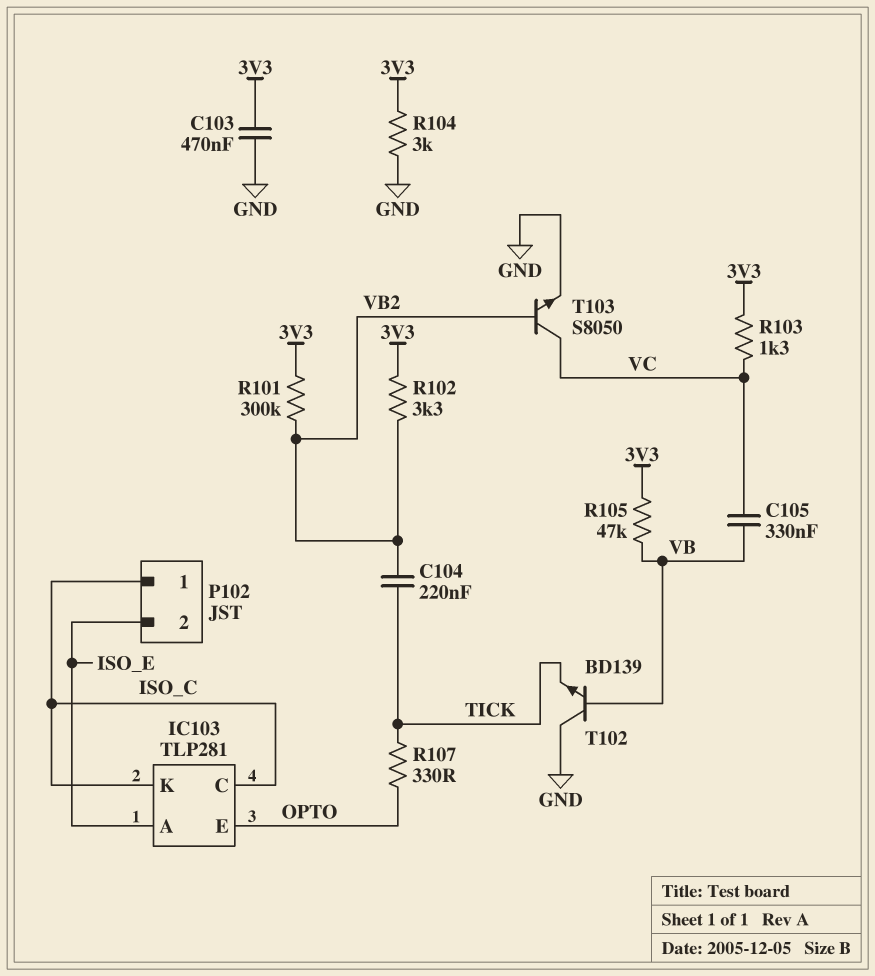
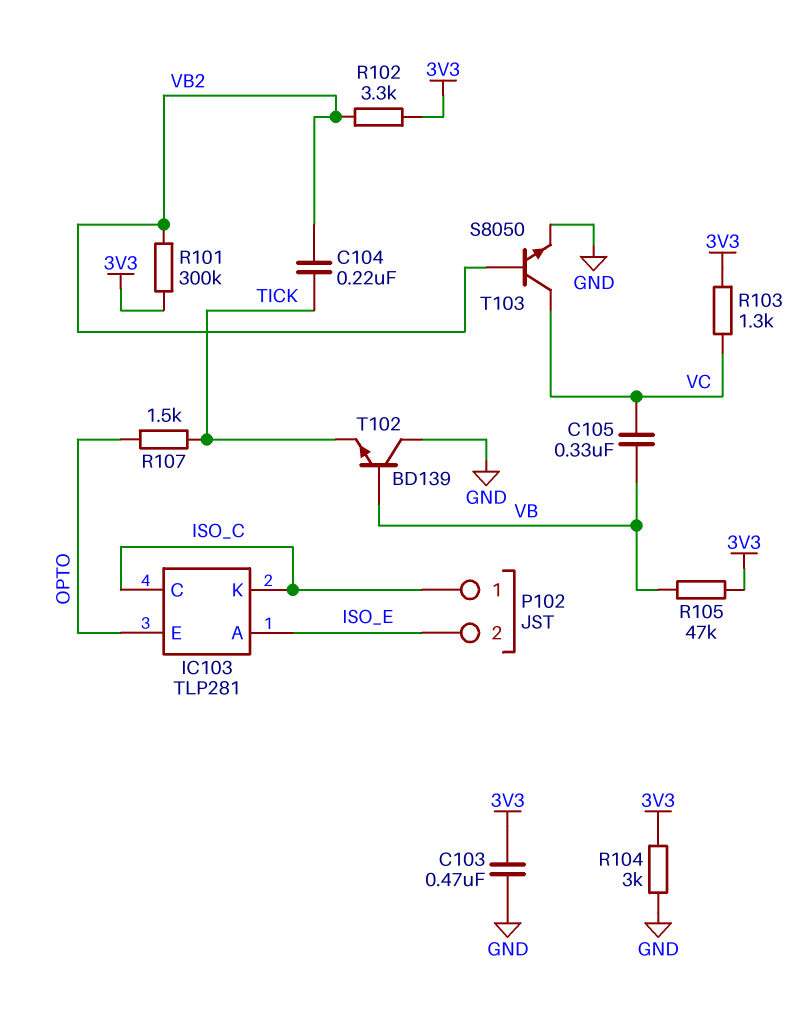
R107: 330 (OPTO, TICK) -> 1.5k (OPTO, TICK)

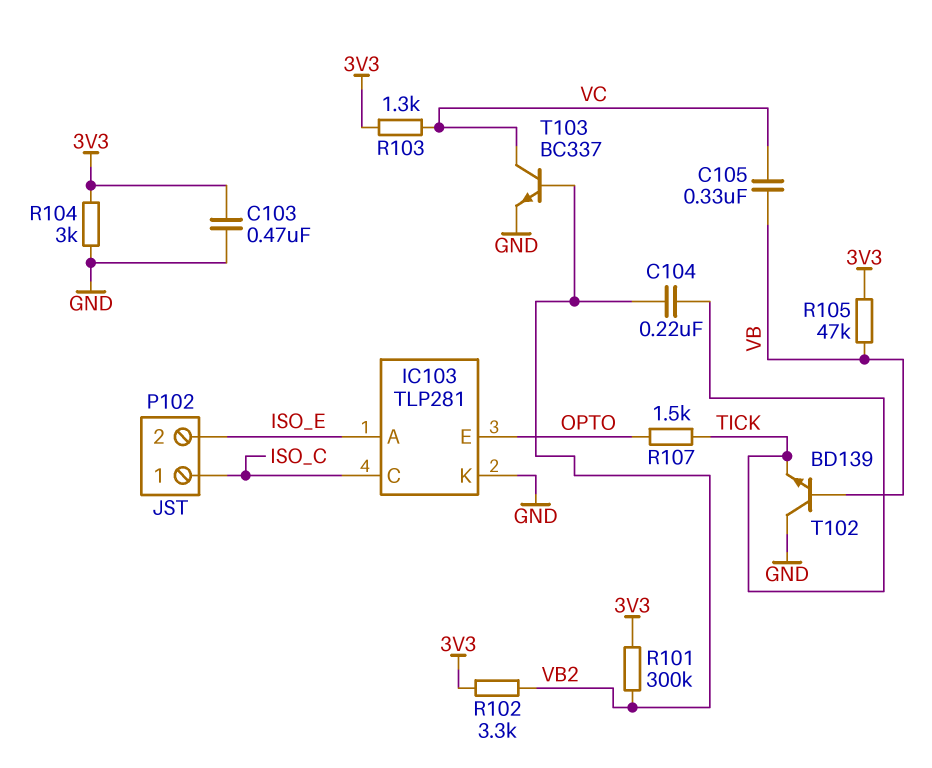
IC103 pin K: ISO_C -> GND
T103: NPN S8050 (B VB2, C VC, E GND) -> NPN BC337 (B VB2, C VC, E GND)

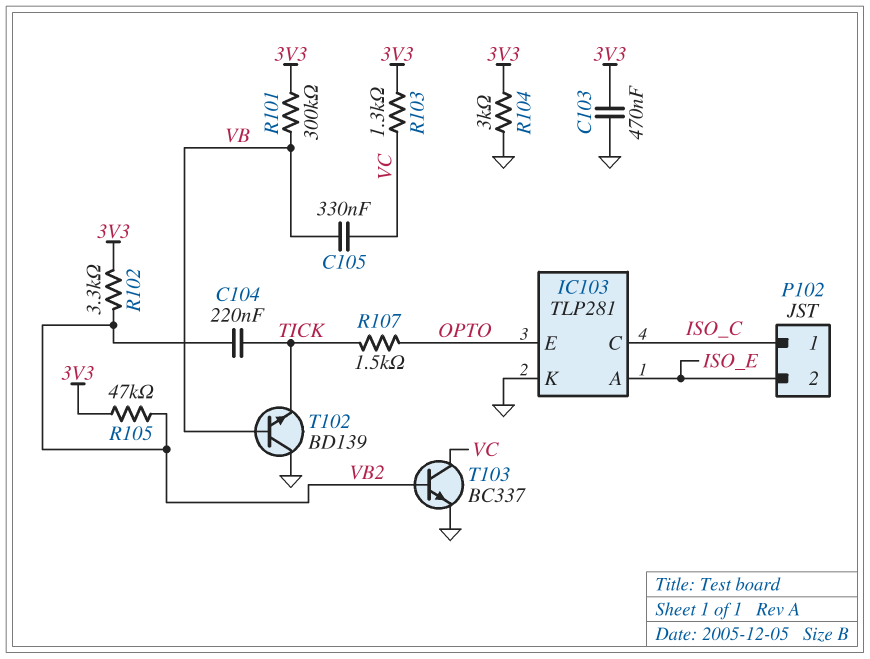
R101: 300k (3V3, VB2) -> 300k (3V3, VB)
R105: 47k (3V3, VB) -> 47k (3V3, VB2)

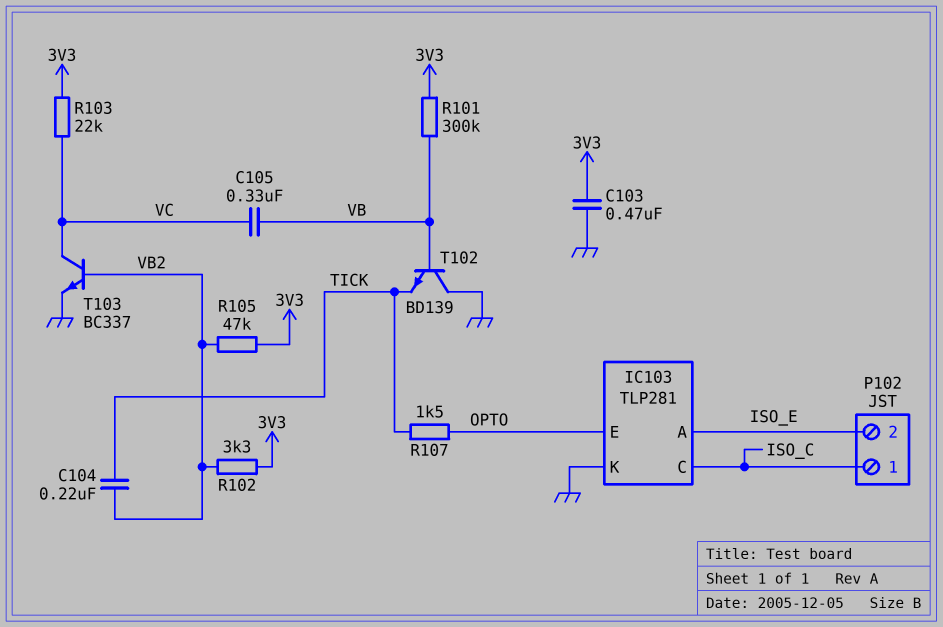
R103: 1.3k (3V3, VC) -> 22k (3V3, VC)
R104: 3k (3V3, GND) -> none

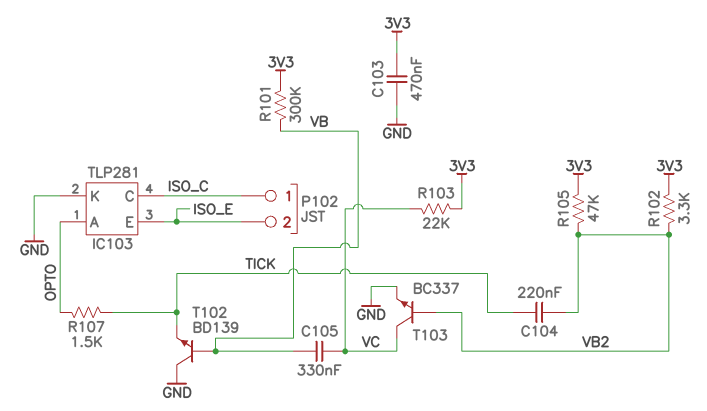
IC103 pin A: ISO_E -> OPTO
IC103 pin E: OPTO -> ISO_E

